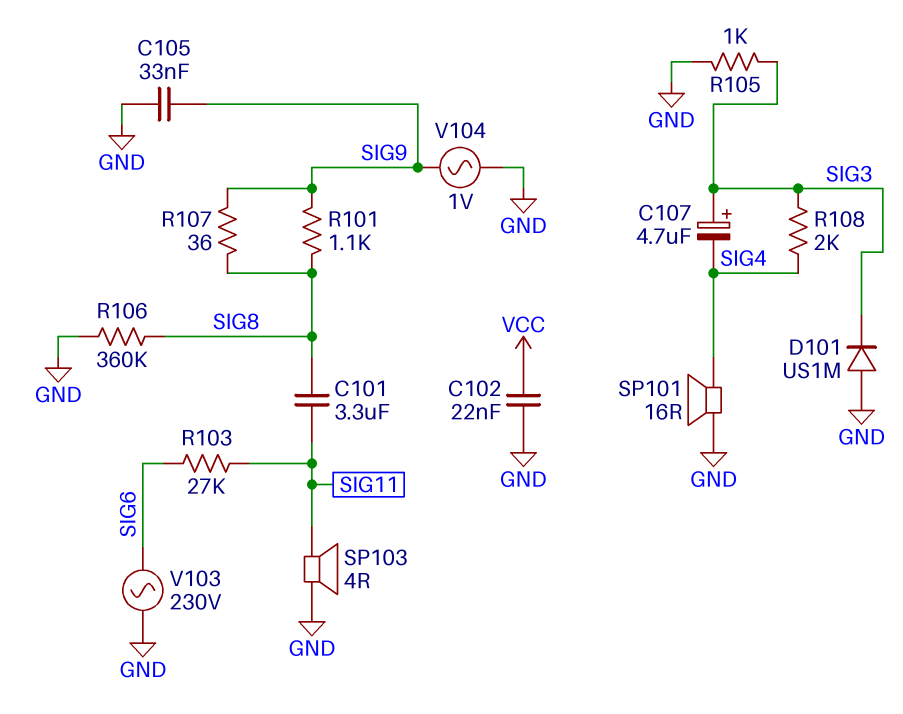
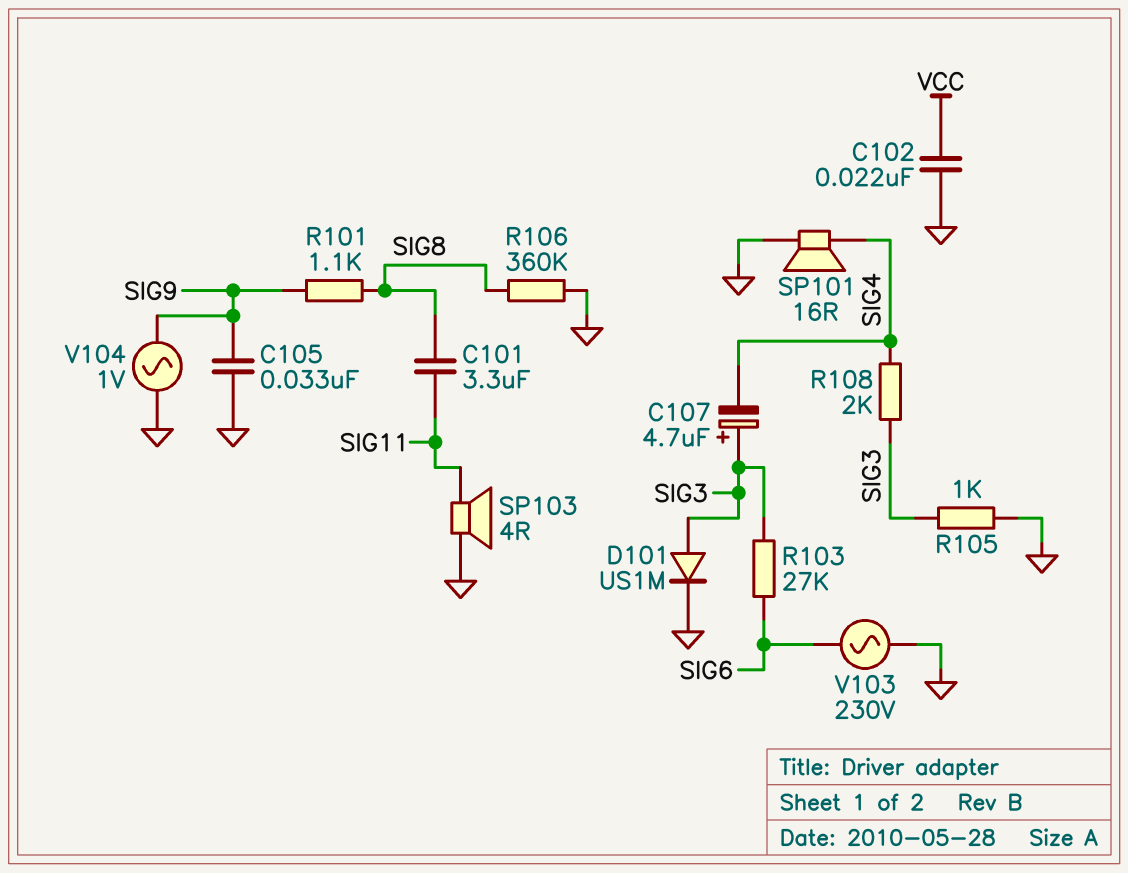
D101: diode US1M (A GND, K SIG3) -> diode US1M (A SIG3, K GND)
R103: 27k (SIG6, SIG11) -> 27k (SIG3, SIG6)
R107: 36 (SIG8, SIG9) -> none

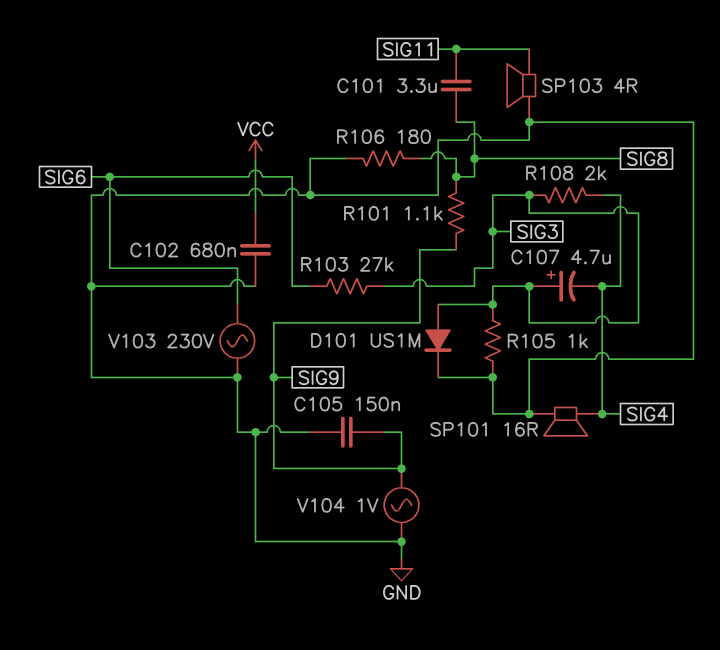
C102: 22nF (GND, VCC) -> 680nF (GND, VCC)
C105: 33nF (GND, SIG9) -> 150nF (GND, SIG9)
R106: 360k (GND, SIG8) -> 180 (GND, SIG8)

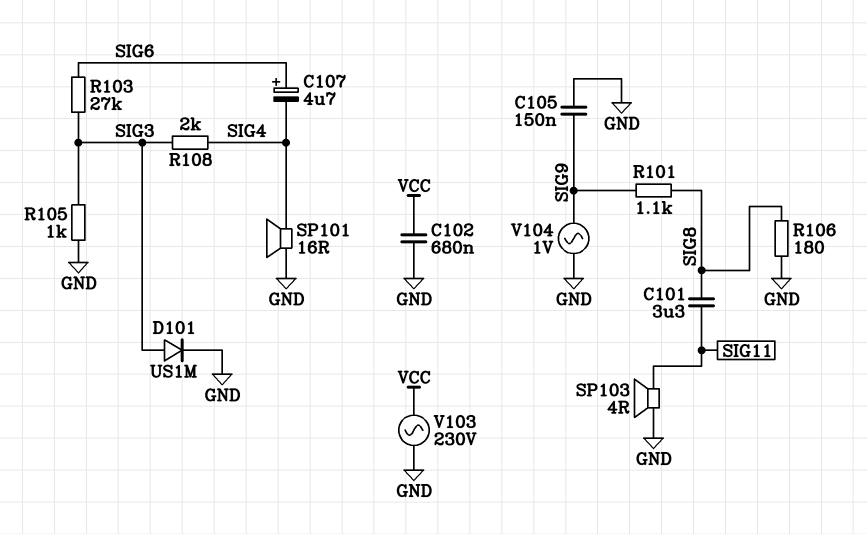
C107: 4.7uF (plus SIG3, minus SIG4) -> 4.7uF (plus SIG6, minus SIG4)
V103: AC 230V (GND, SIG6) -> AC 230V (GND, VCC)

